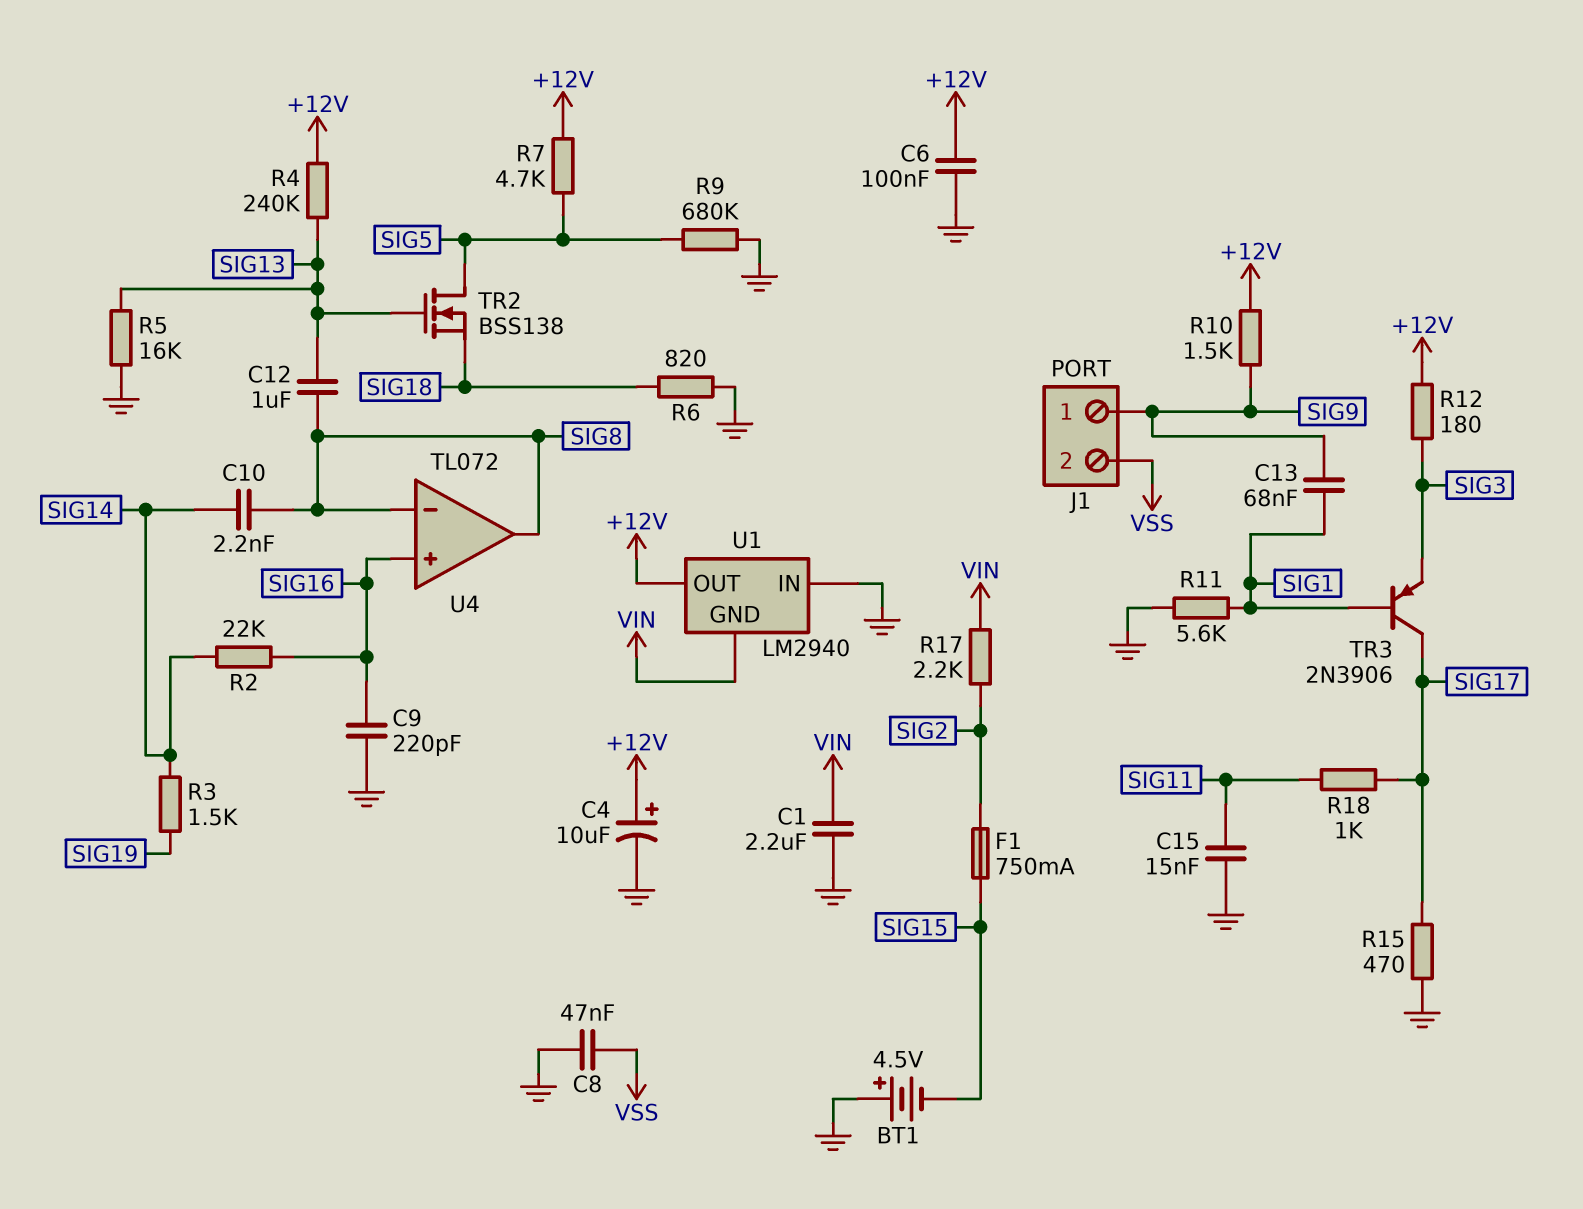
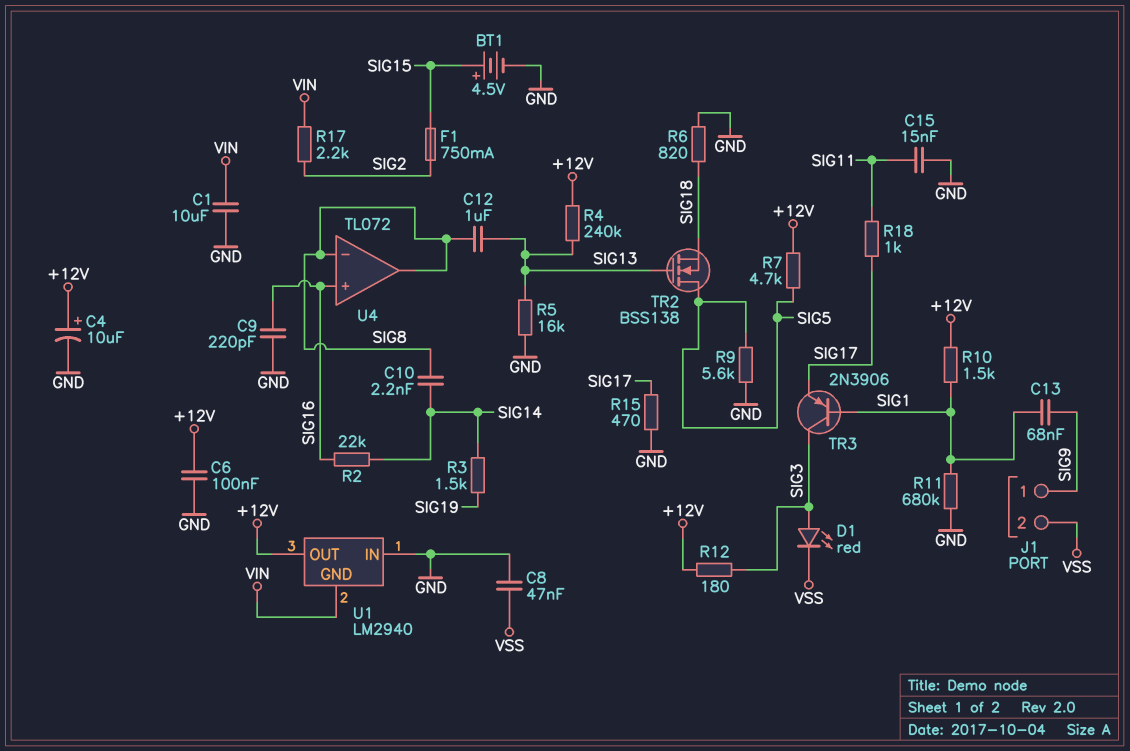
BT1: 4.5V (plus GND, minus SIG15) -> 4.5V (plus SIG15, minus GND)
C1: 2.2uF (GND, VIN) -> 10uF (GND, VIN)
D1: none -> LED red (A SIG3, K VSS)
R9: 680k (GND, SIG5) -> 5.6k (GND, SIG5)
R10: 1.5k (+12V, SIG9) -> 1.5k (+12V, SIG1)
R11: 5.6k (GND, SIG1) -> 680k (GND, SIG1)
TR3: PNP 2N3906 (B SIG1, C SIG17, E SIG3) -> PNP 2N3906 (B SIG1, C SIG3, E SIG17)

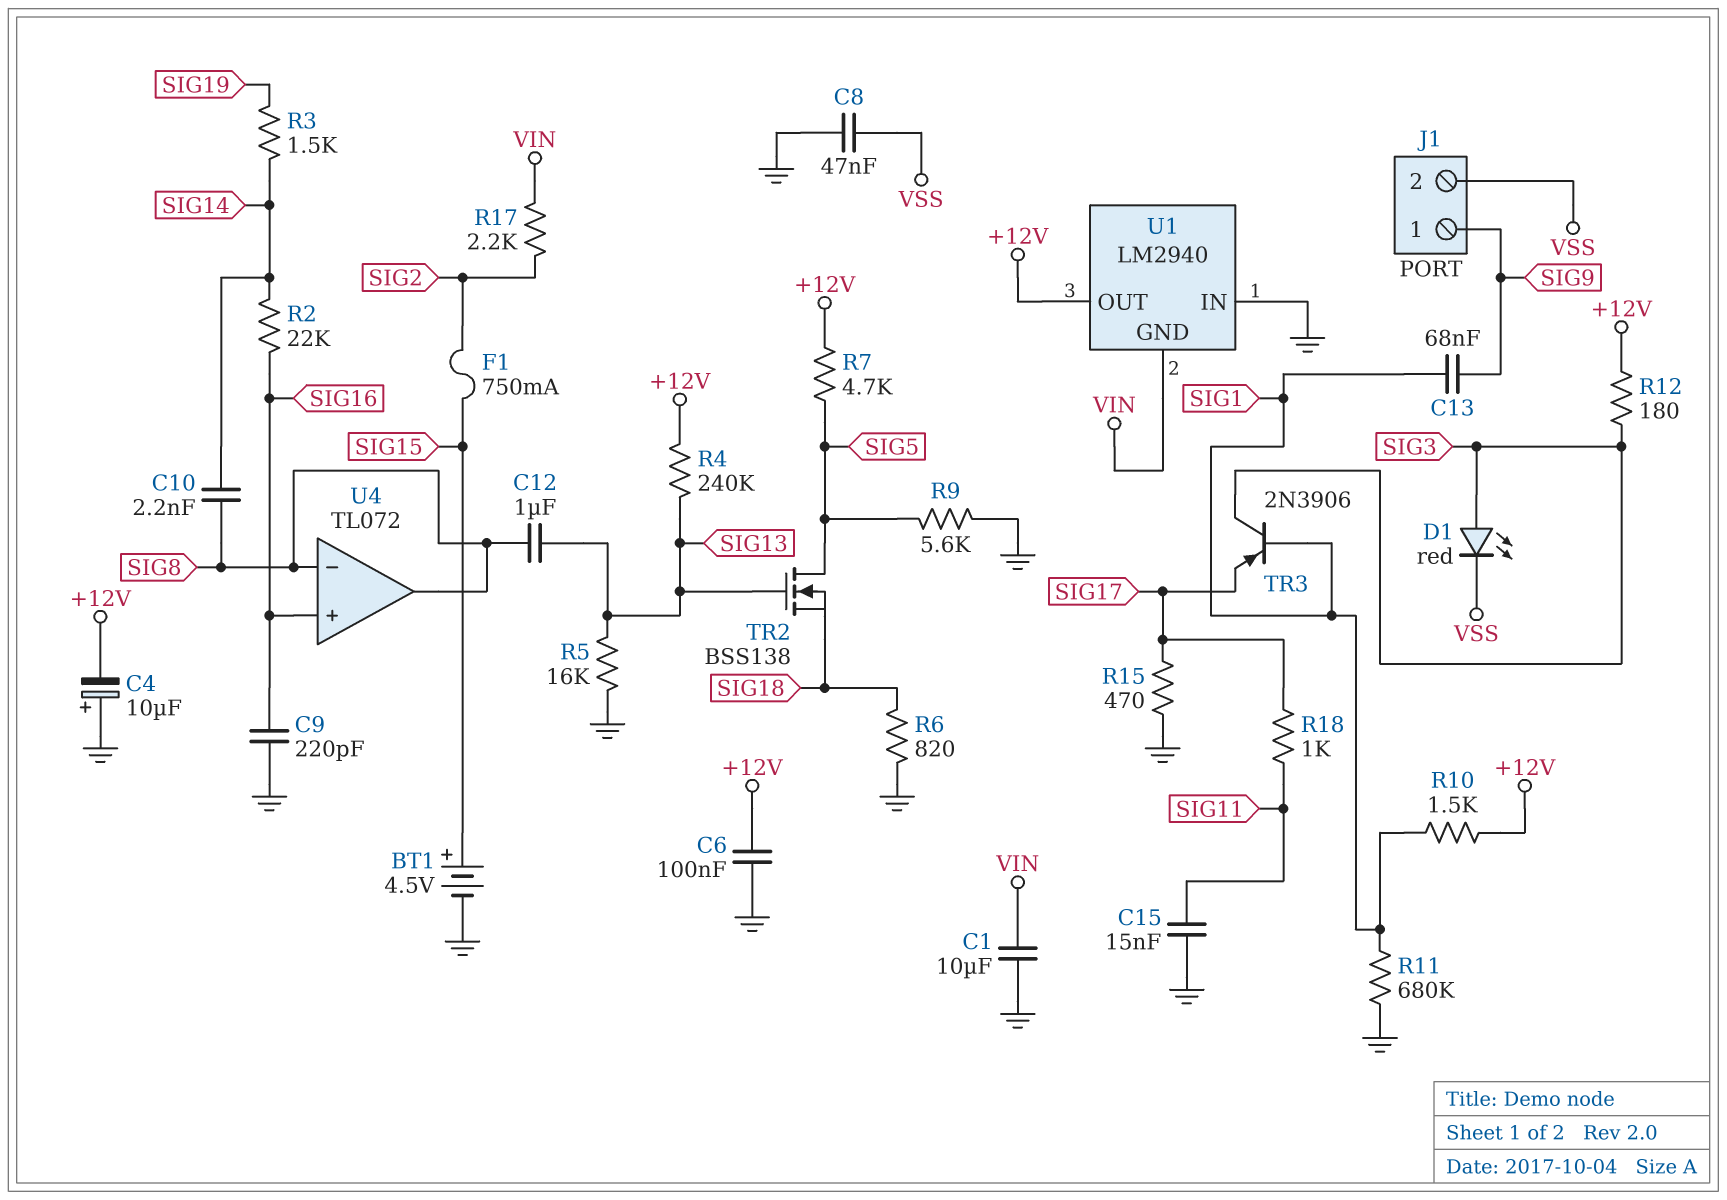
C4: 10uF (plus +12V, minus GND) -> 10uF (plus GND, minus +12V)

